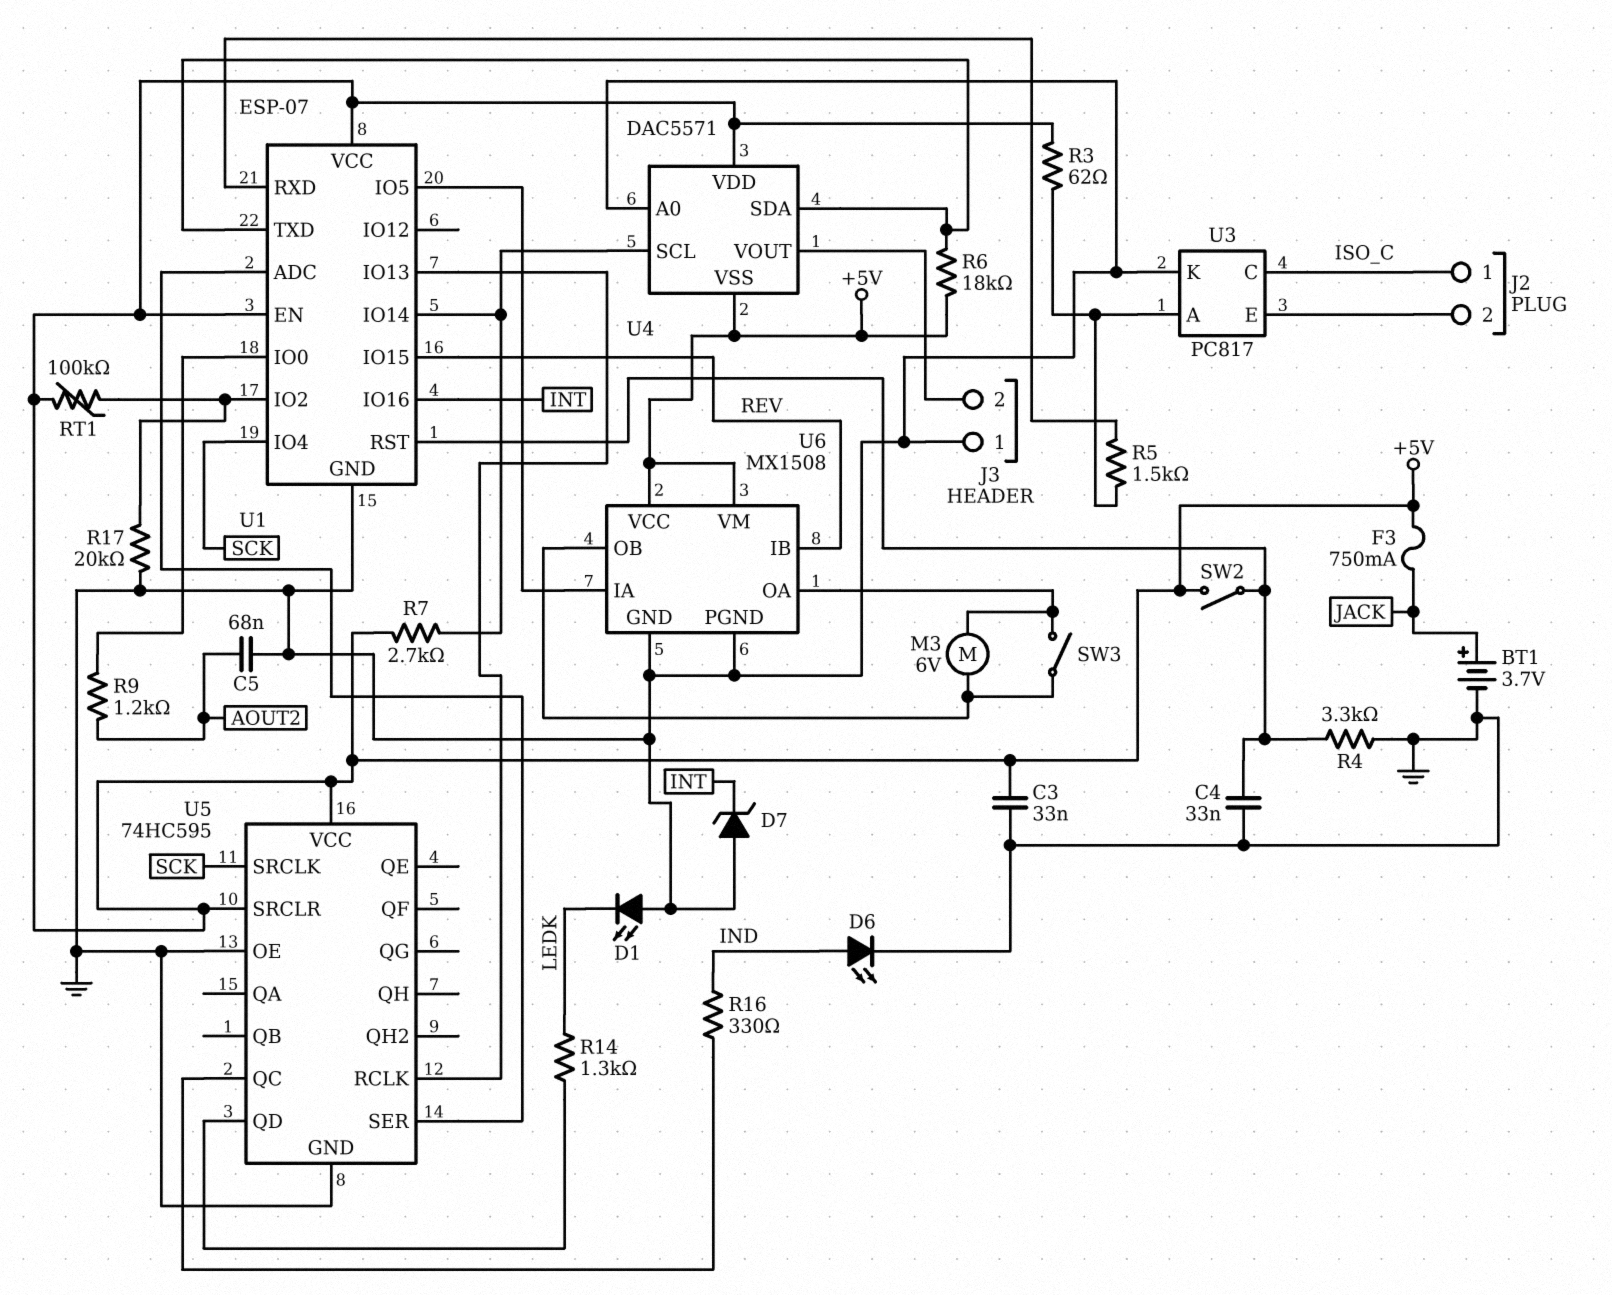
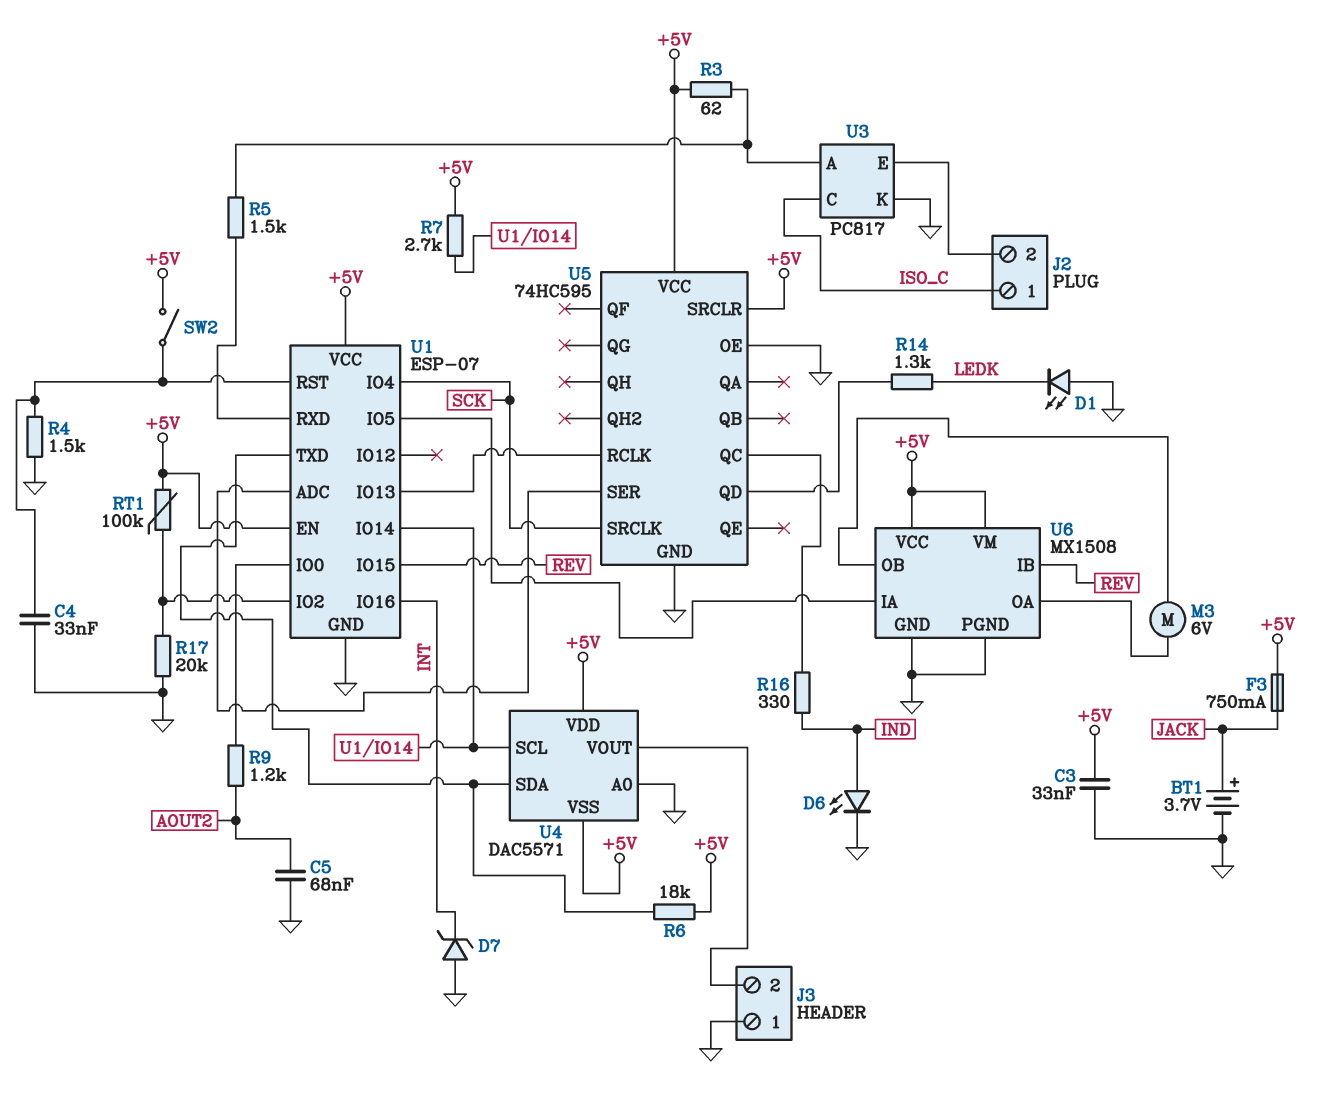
R4: 3.3k (GND, U1/RST) -> 1.5k (GND, U1/RST)
SW3: switch (U6/OA, U6/OB) -> none

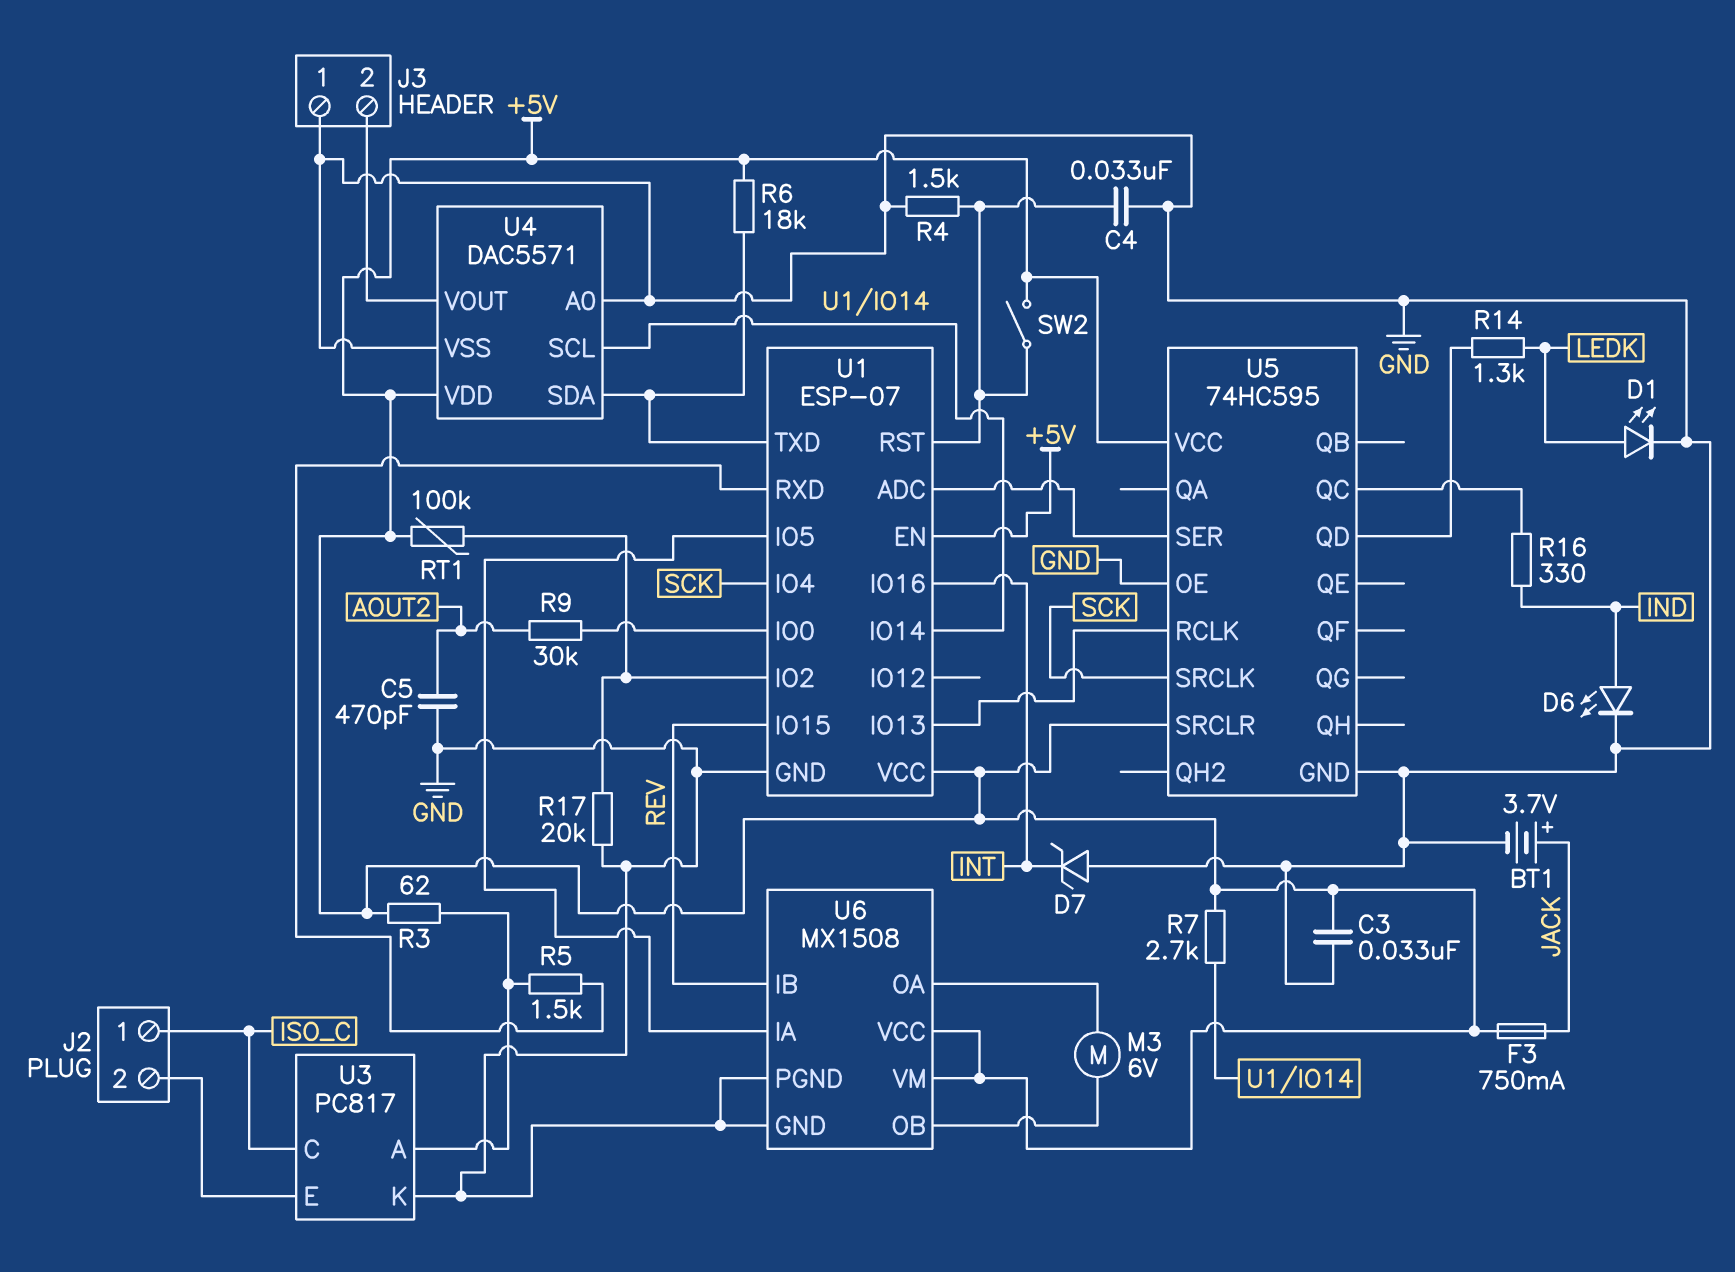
C5: 68nF (AOUT2, GND) -> 470pF (AOUT2, GND)
D1: LED (A GND, K LEDK) -> LED (A LEDK, K GND)
R9: 1.2k (AOUT2, U1/IO0) -> 30k (AOUT2, U1/IO0)
U4 pin VSS: +5V -> GND

